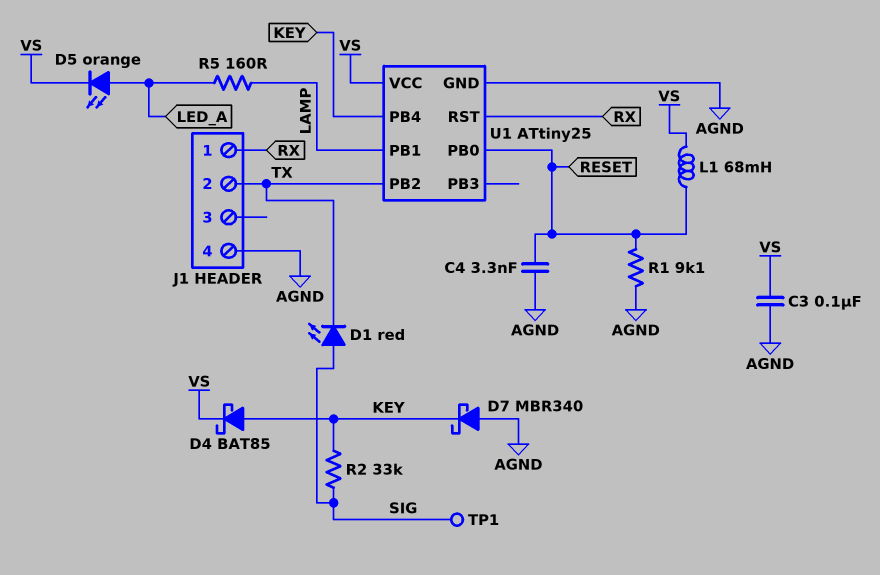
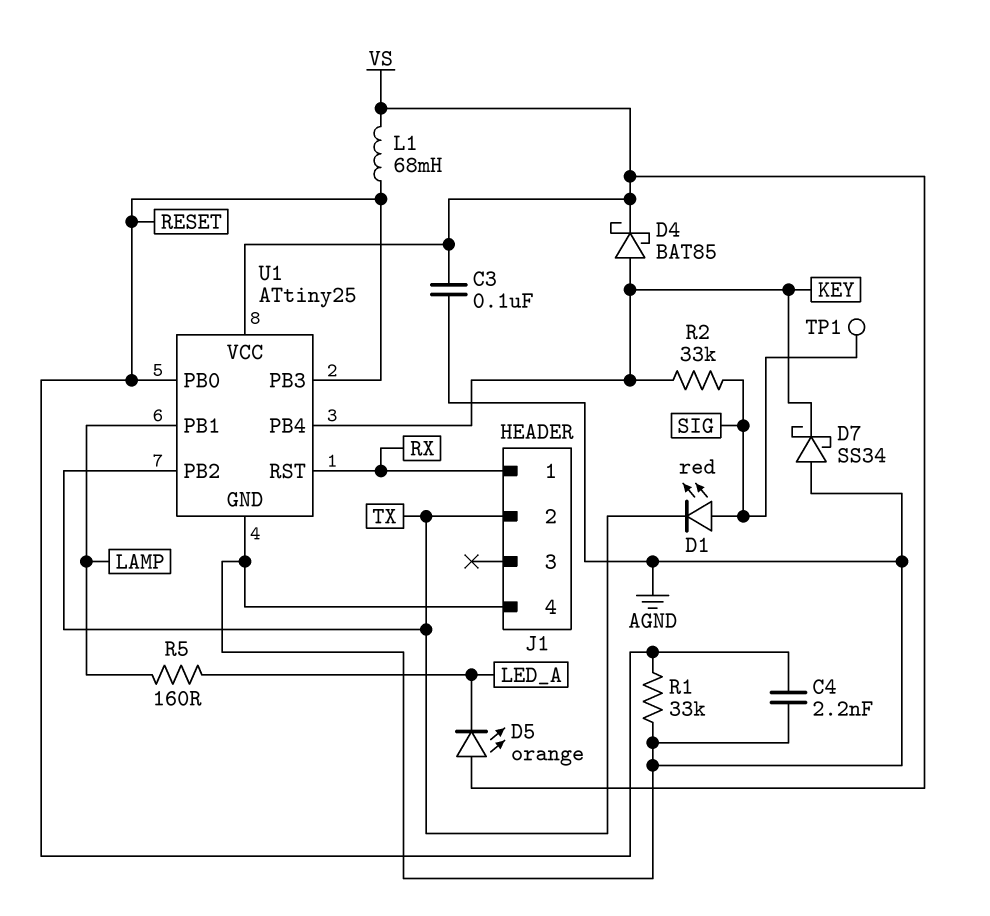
C4: 3.3nF (AGND, RESET) -> 2.2nF (AGND, RESET)
D5: LED orange (A LED_A, K VS) -> LED orange (A VS, K LED_A)
D7: schottky MBR340 (A AGND, K KEY) -> schottky SS34 (A AGND, K KEY)
R1: 9.1k (AGND, RESET) -> 33k (AGND, RESET)
U1 pin PB3: none -> RESET

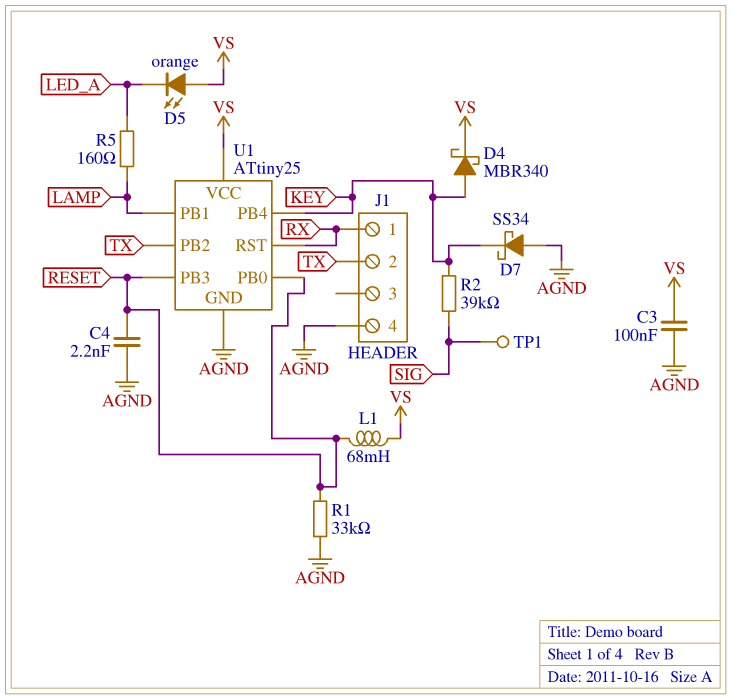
D1: LED red (A SIG, K TX) -> none
D4: schottky BAT85 (A KEY, K VS) -> schottky MBR340 (A KEY, K VS)
R2: 33k (KEY, SIG) -> 39k (KEY, SIG)

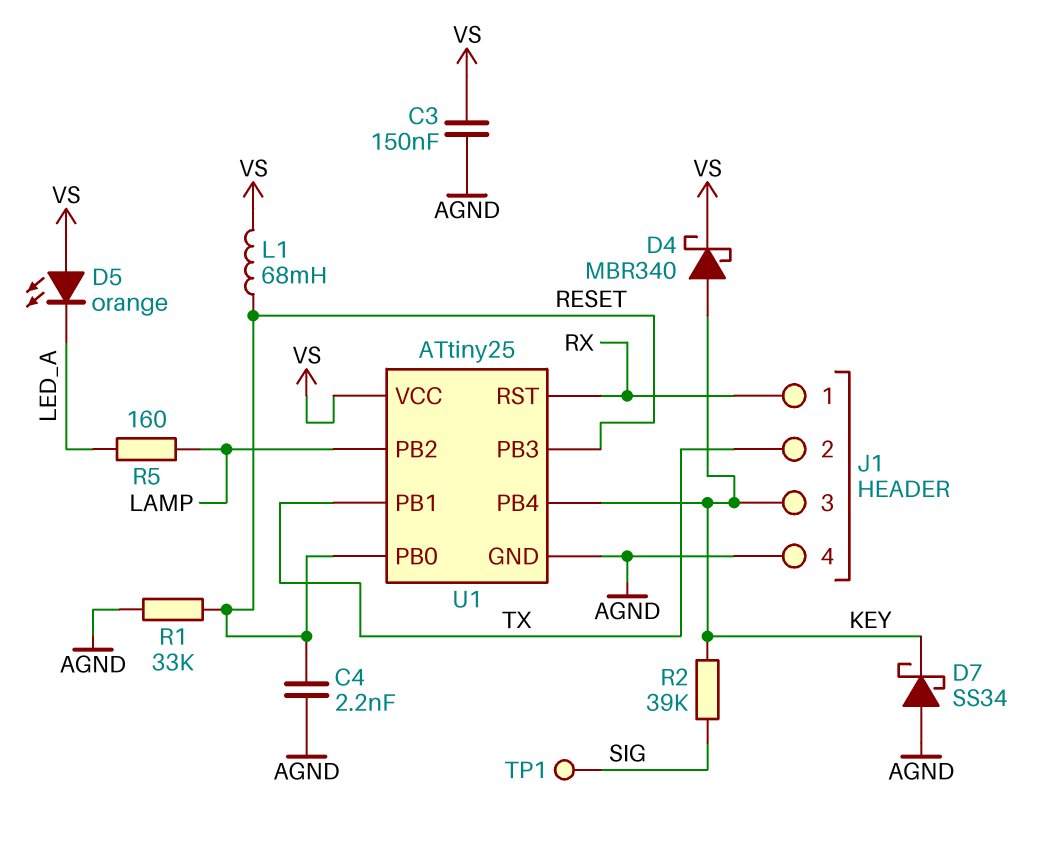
C3: 100nF (AGND, VS) -> 150nF (AGND, VS)
J1 pin 3: none -> KEY
U1 pin PB1: LAMP -> TX
U1 pin PB2: TX -> LAMP

